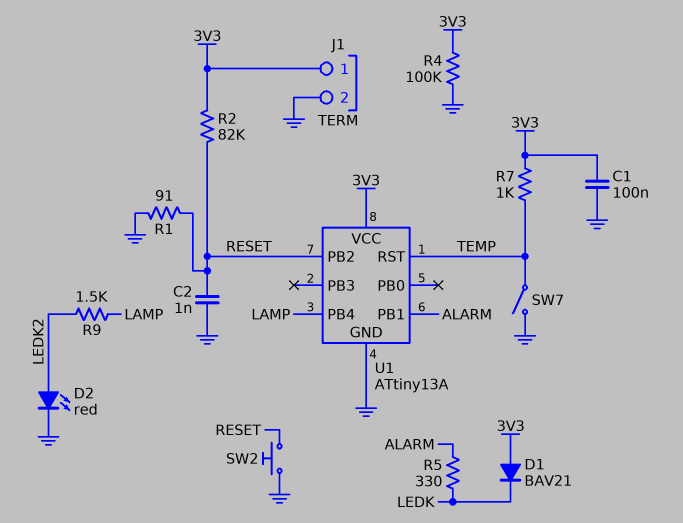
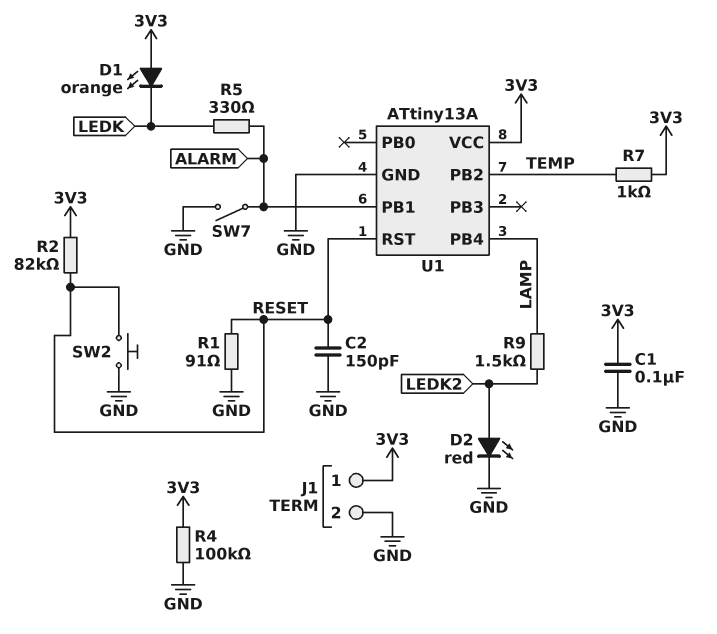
C2: 1nF (GND, RESET) -> 150pF (GND, RESET)
D1: diode BAV21 (A 3V3, K LEDK) -> LED orange (A 3V3, K LEDK)
SW7: switch (GND, TEMP) -> switch (ALARM, GND)
U1 pin PB2: RESET -> TEMP
U1 pin RST: TEMP -> RESET

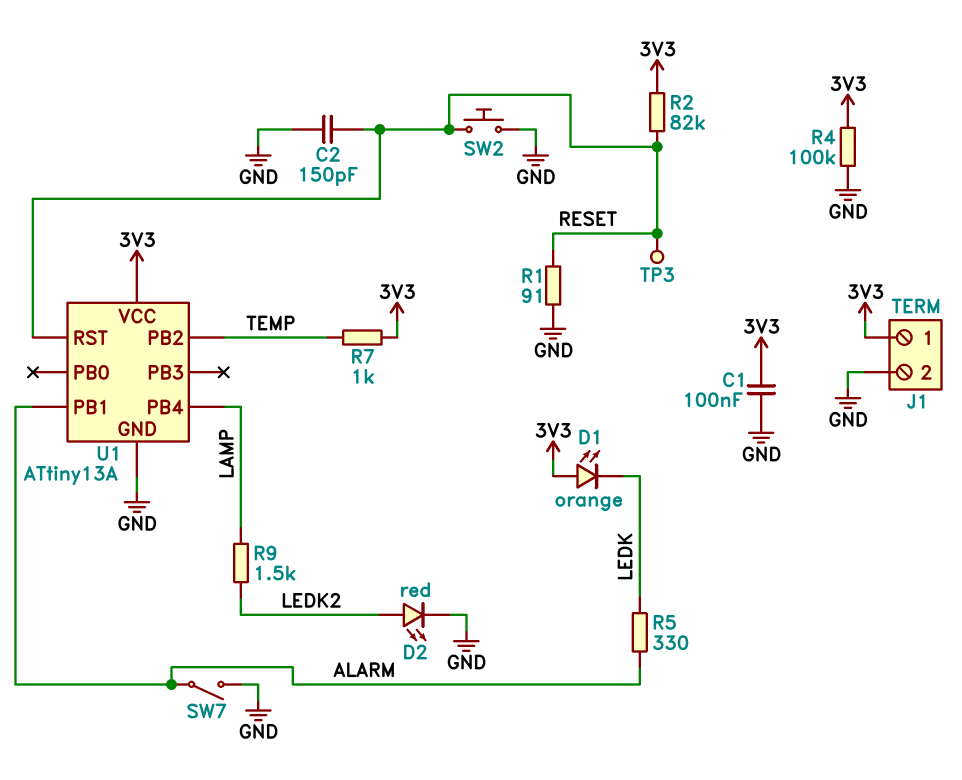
TP3: none -> test point (RESET)

